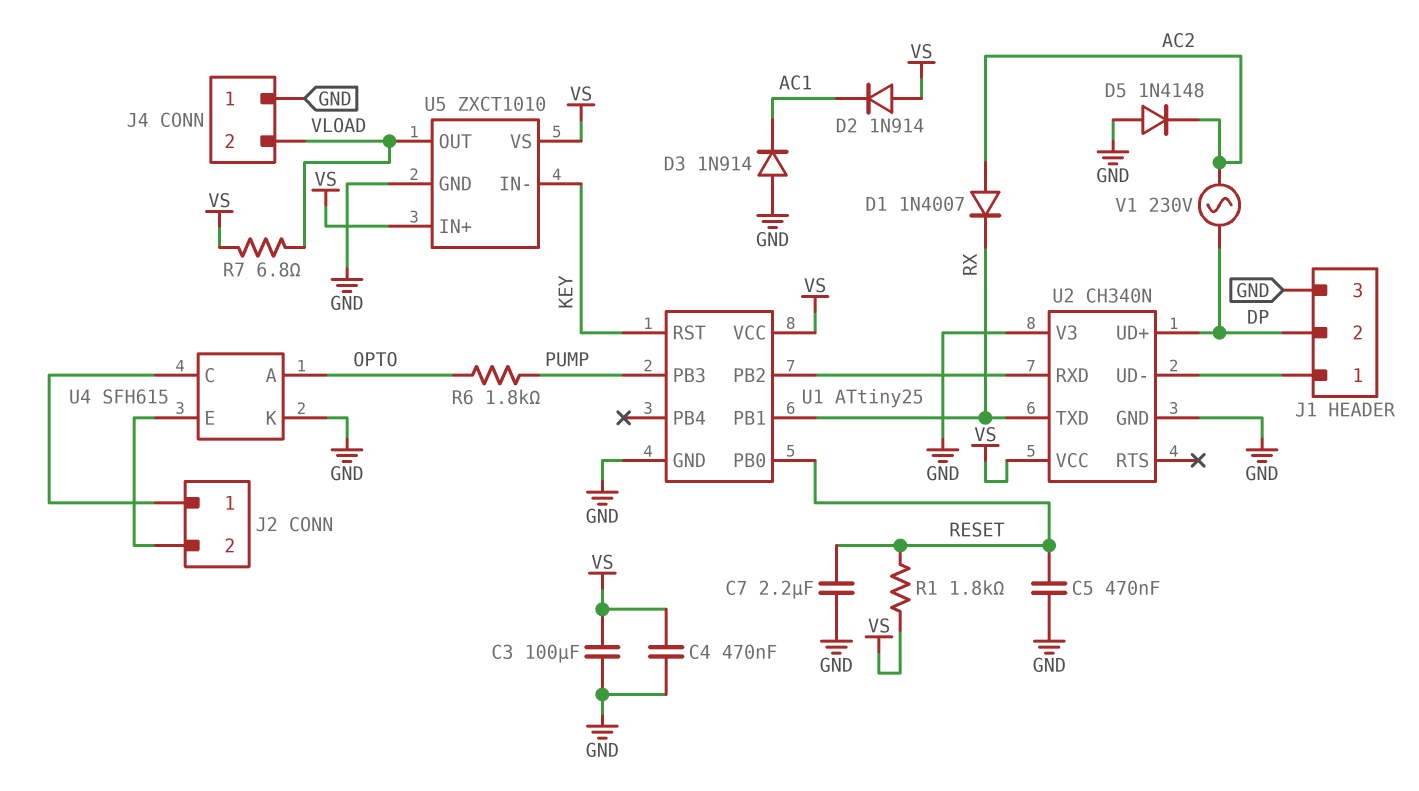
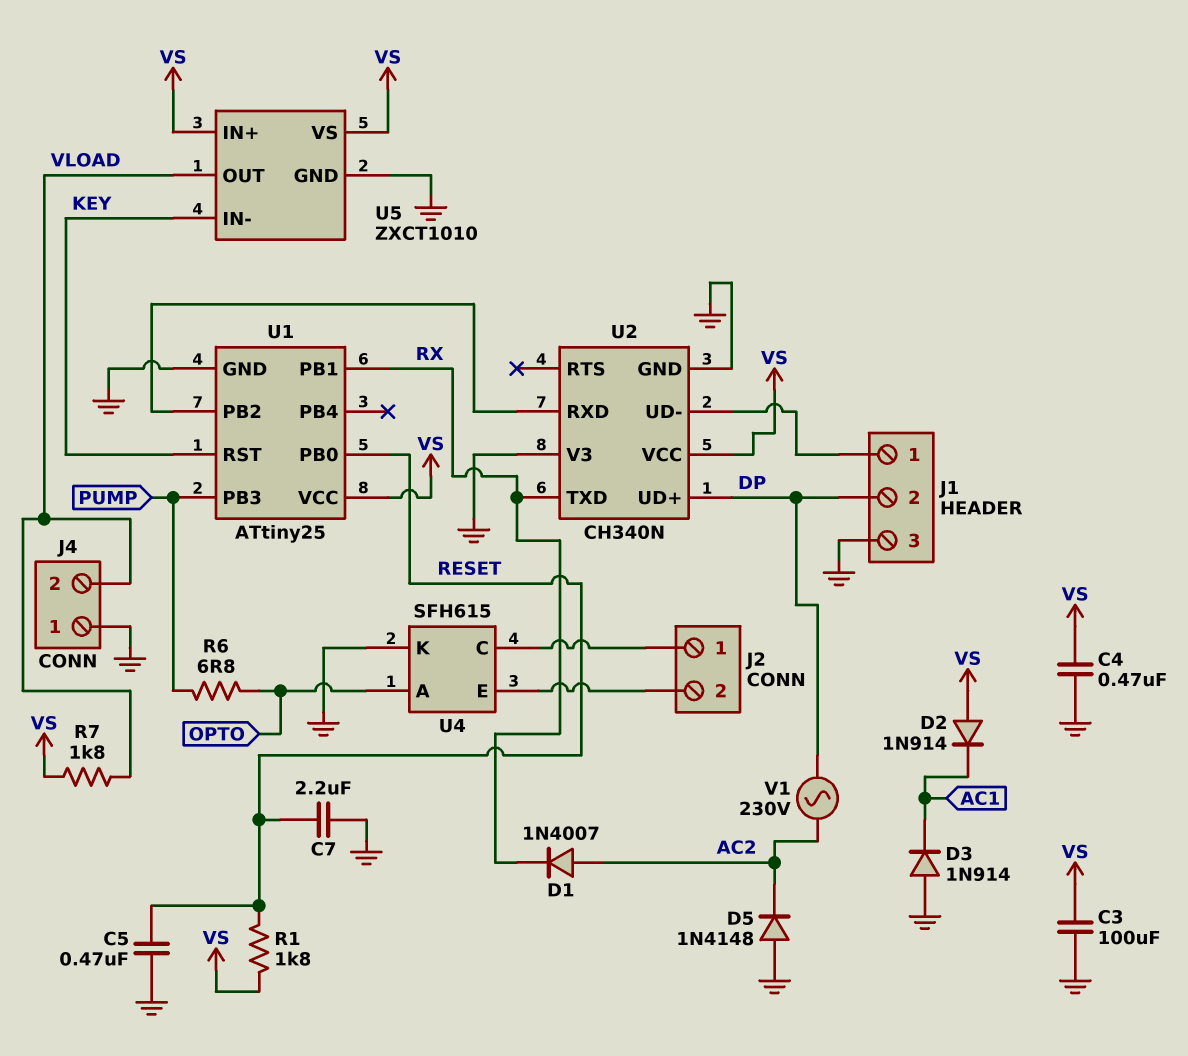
R6: 1.8k (OPTO, PUMP) -> 6.8 (OPTO, PUMP)
R7: 6.8 (VLOAD, VS) -> 1.8k (VLOAD, VS)

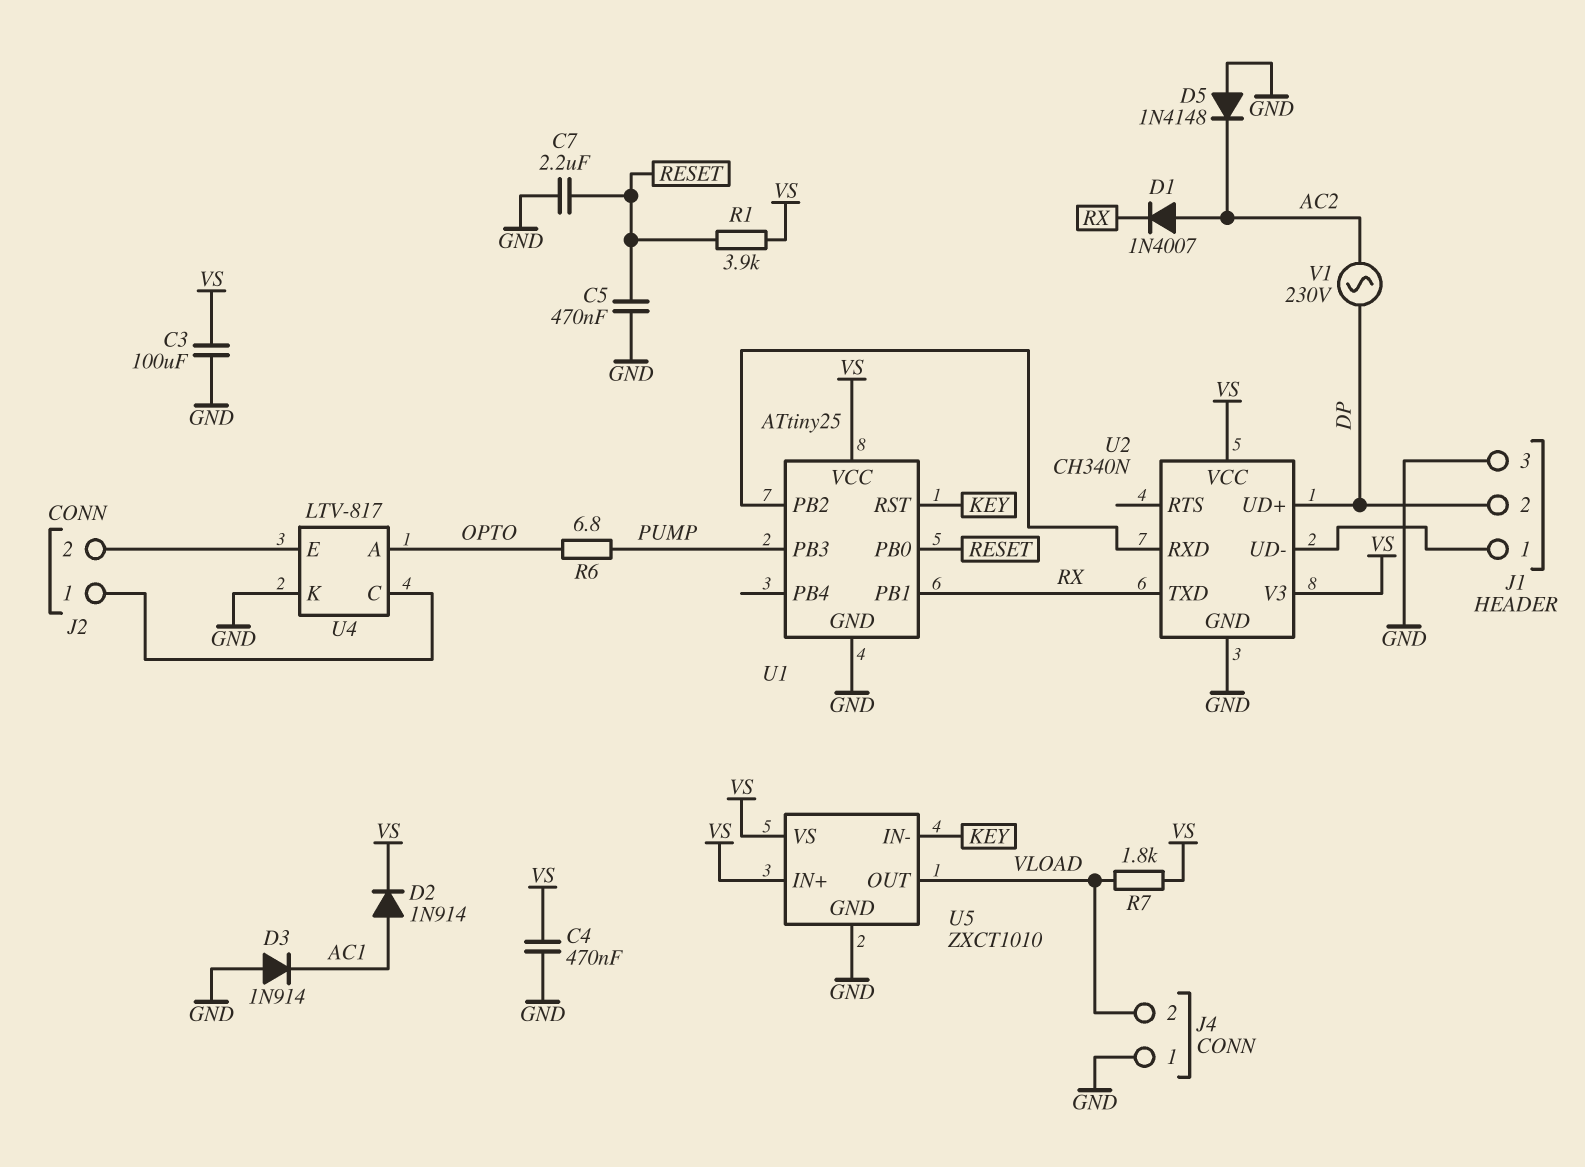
D2: diode 1N914 (A VS, K AC1) -> diode 1N914 (A AC1, K VS)
R1: 1.8k (RESET, VS) -> 3.9k (RESET, VS)
U2 pin V3: GND -> VS
U4: SFH615 -> LTV-817

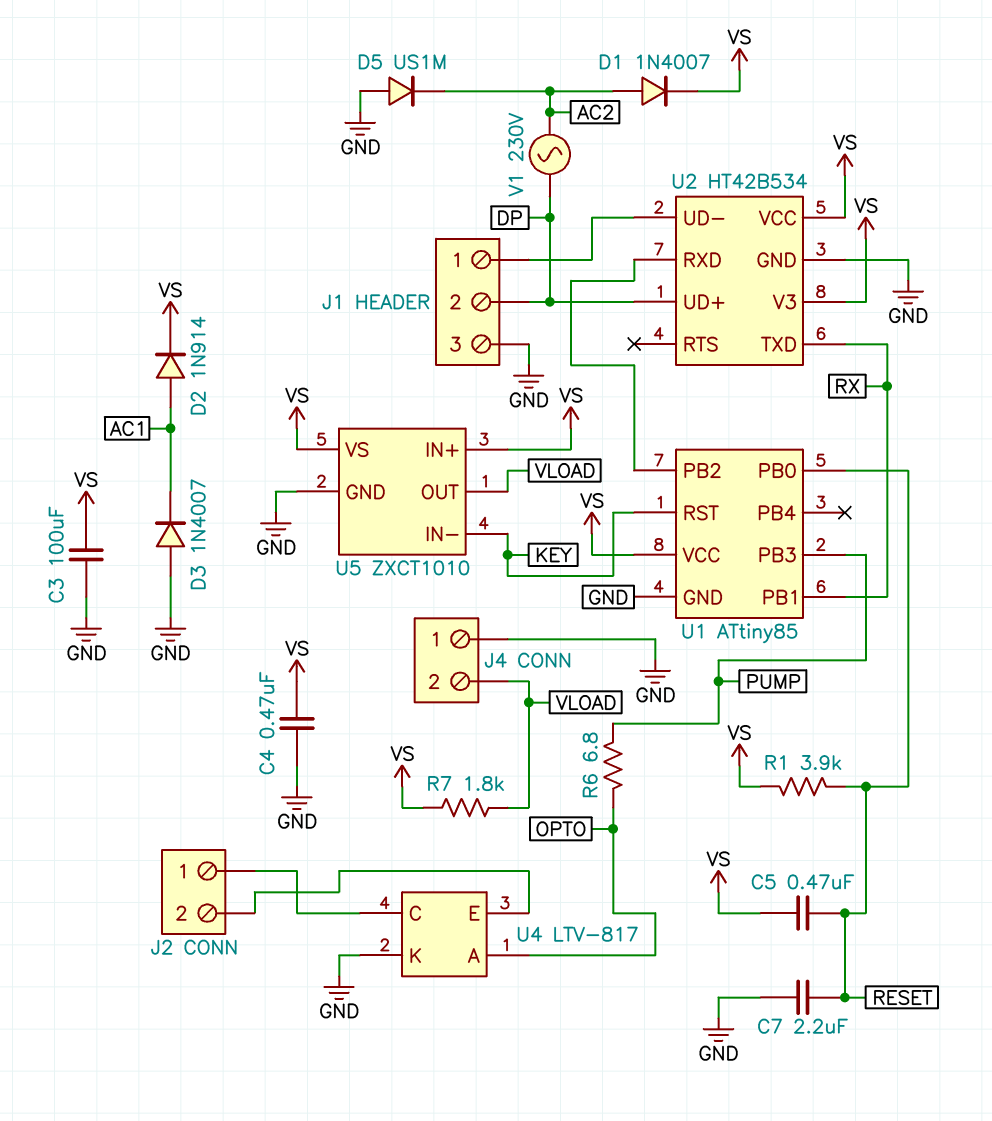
C5: 470nF (GND, RESET) -> 470nF (RESET, VS)
D1: diode 1N4007 (A AC2, K RX) -> diode 1N4007 (A AC2, K VS)
D3: diode 1N914 (A GND, K AC1) -> diode 1N4007 (A GND, K AC1)
D5: diode 1N4148 (A GND, K AC2) -> diode US1M (A GND, K AC2)
U1: ATtiny25 -> ATtiny85
U2: CH340N -> HT42B534

